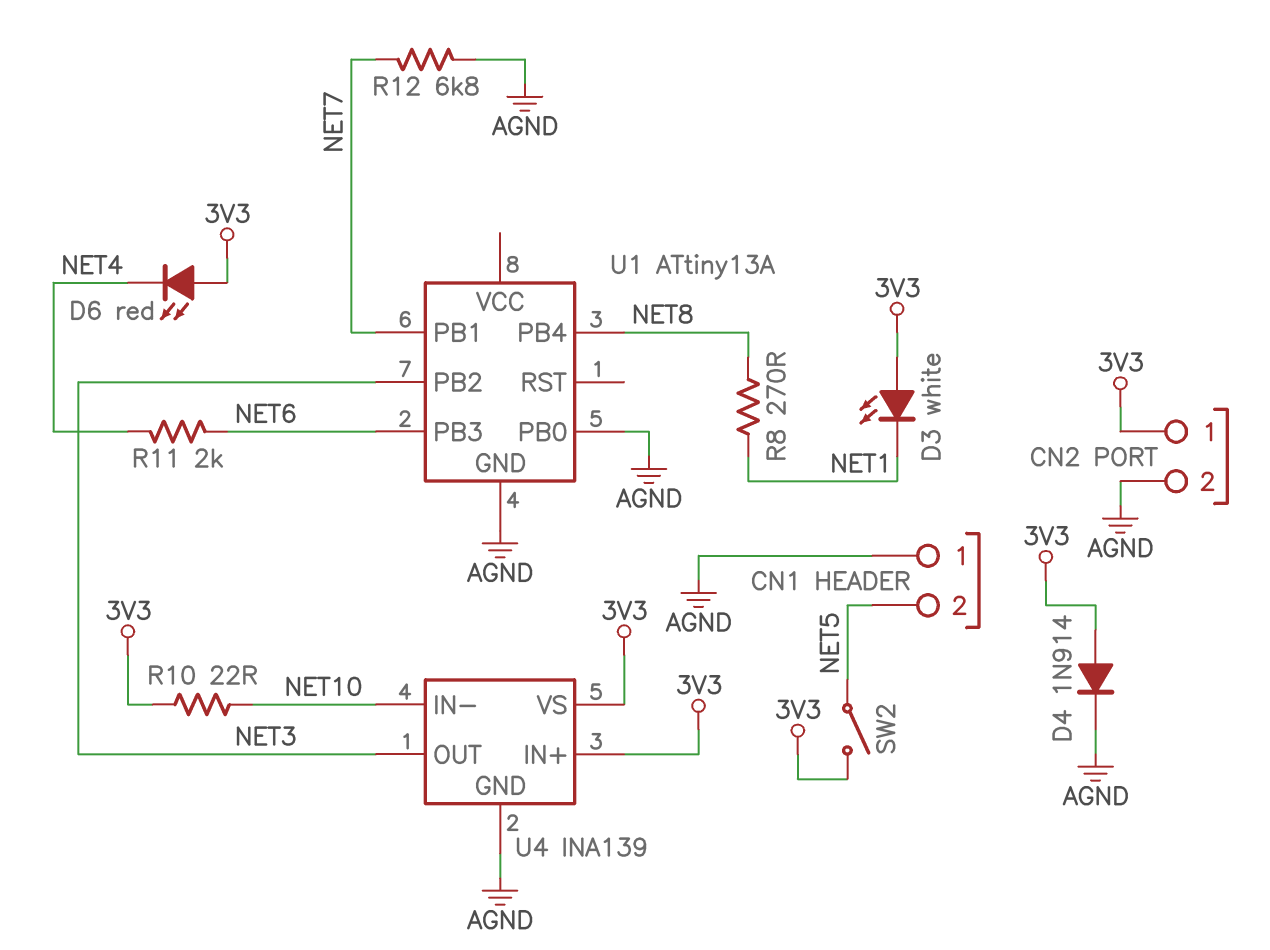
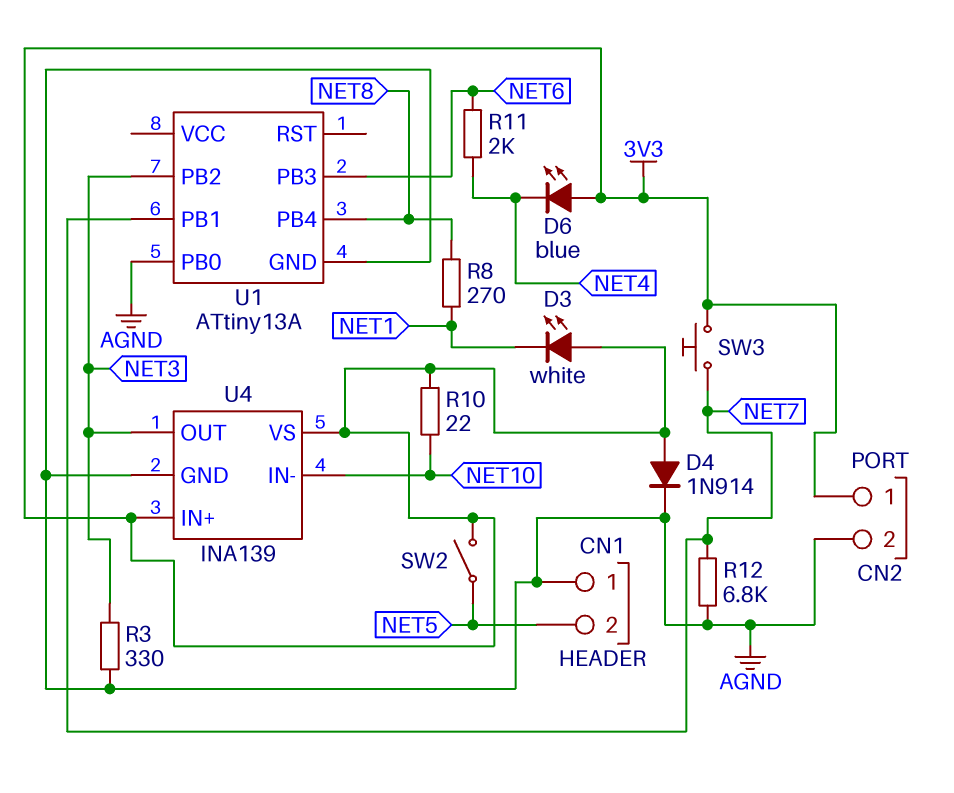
D6: LED red (A 3V3, K NET4) -> LED blue (A 3V3, K NET4)
R3: none -> 330 (AGND, NET3)
SW3: none -> button (3V3, NET7)

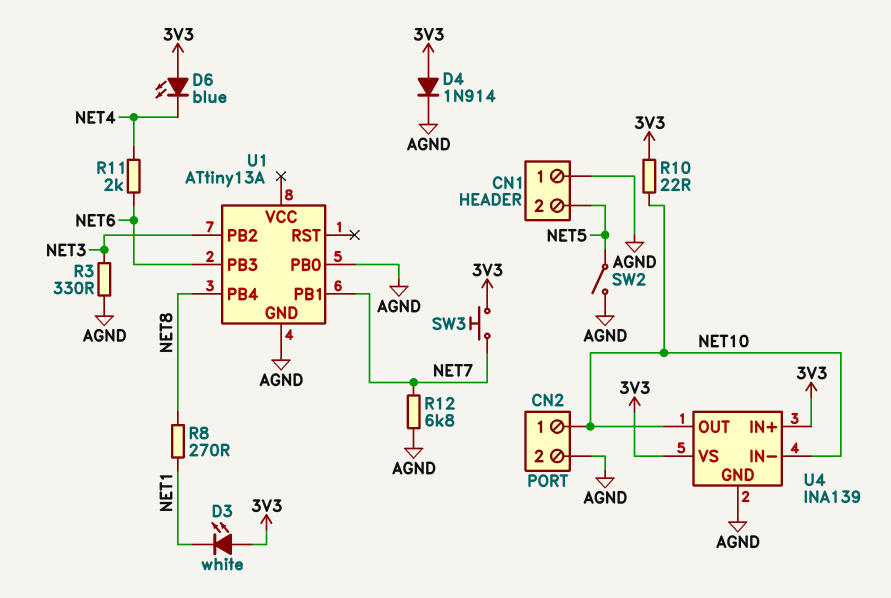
CN2 pin 1: 3V3 -> NET10
SW2: switch (3V3, NET5) -> switch (AGND, NET5)
U4 pin OUT: NET3 -> NET10

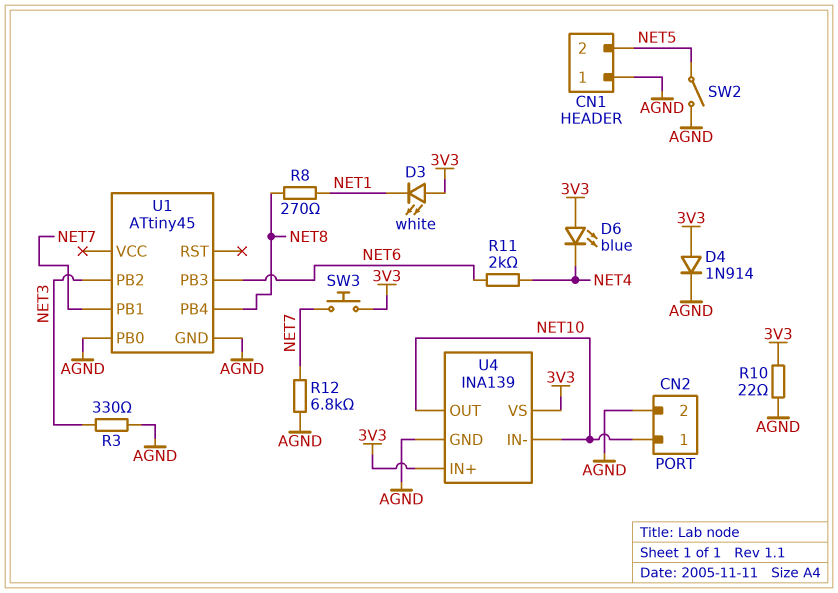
R10: 22 (3V3, NET10) -> 22 (3V3, AGND)
U1: ATtiny13A -> ATtiny45

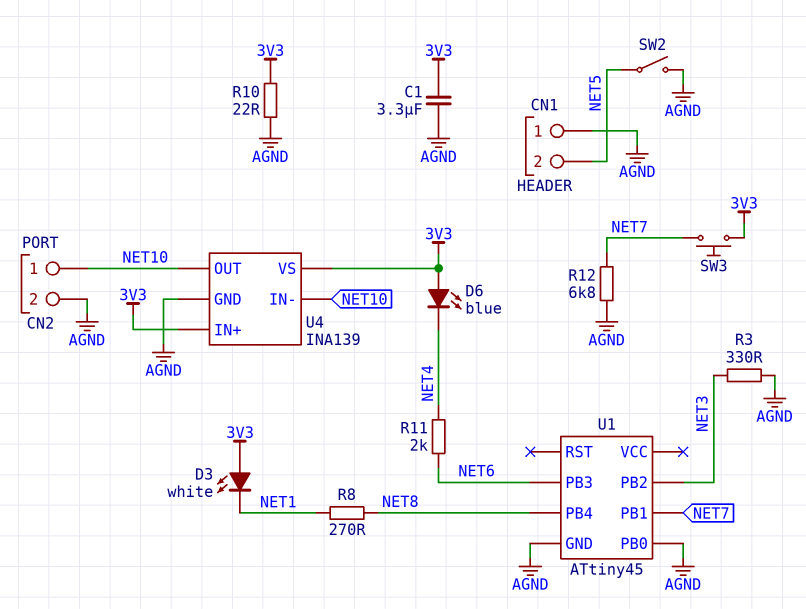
C1: none -> 3.3uF (3V3, AGND)
D4: diode 1N914 (A 3V3, K AGND) -> none

